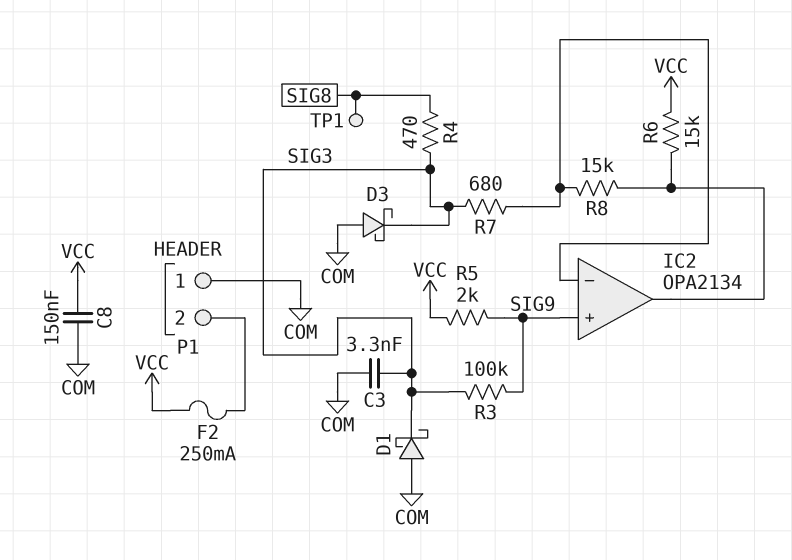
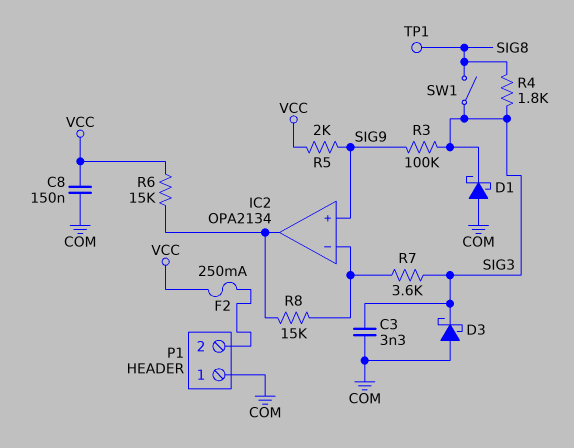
R4: 470 (SIG3, SIG8) -> 1.8k (SIG3, SIG8)
R7: 680 (IC2/in-, SIG3) -> 3.6k (IC2/in-, SIG3)
SW1: none -> switch (SIG3, SIG8)

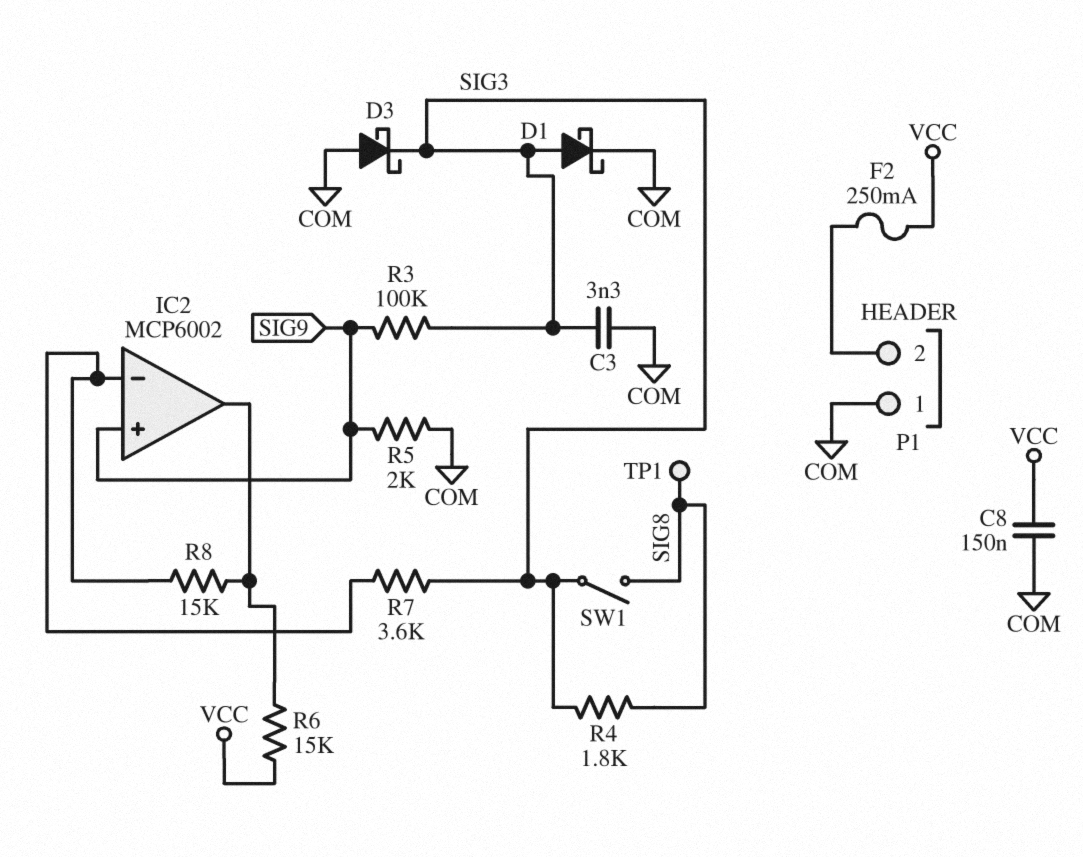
D1: schottky (A COM, K SIG3) -> schottky (A SIG3, K COM)
IC2: OPA2134 -> MCP6002
R5: 2k (SIG9, VCC) -> 2k (COM, SIG9)

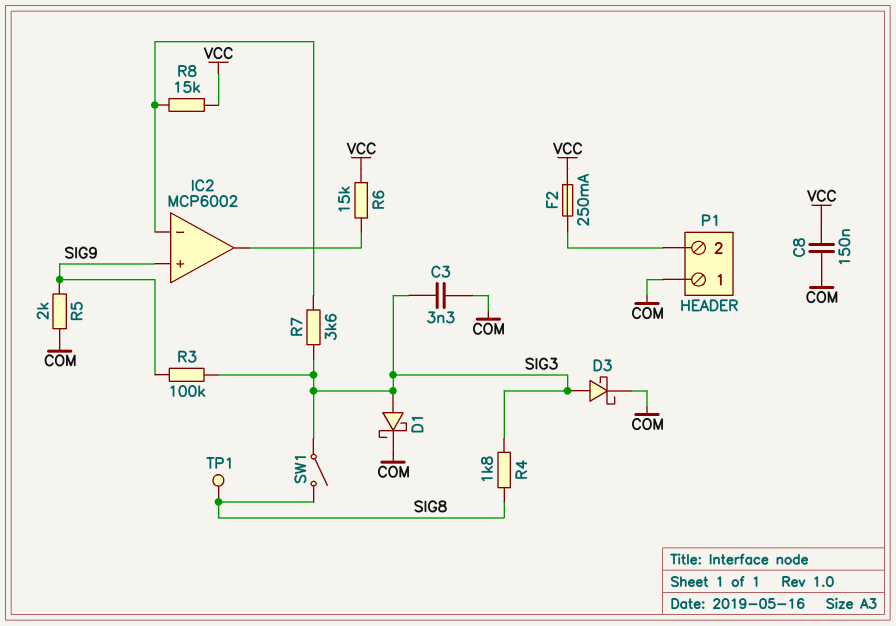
D3: schottky (A COM, K SIG3) -> schottky (A SIG3, K COM)
R8: 15k (IC2/in-, IC2/out) -> 15k (IC2/in-, VCC)

